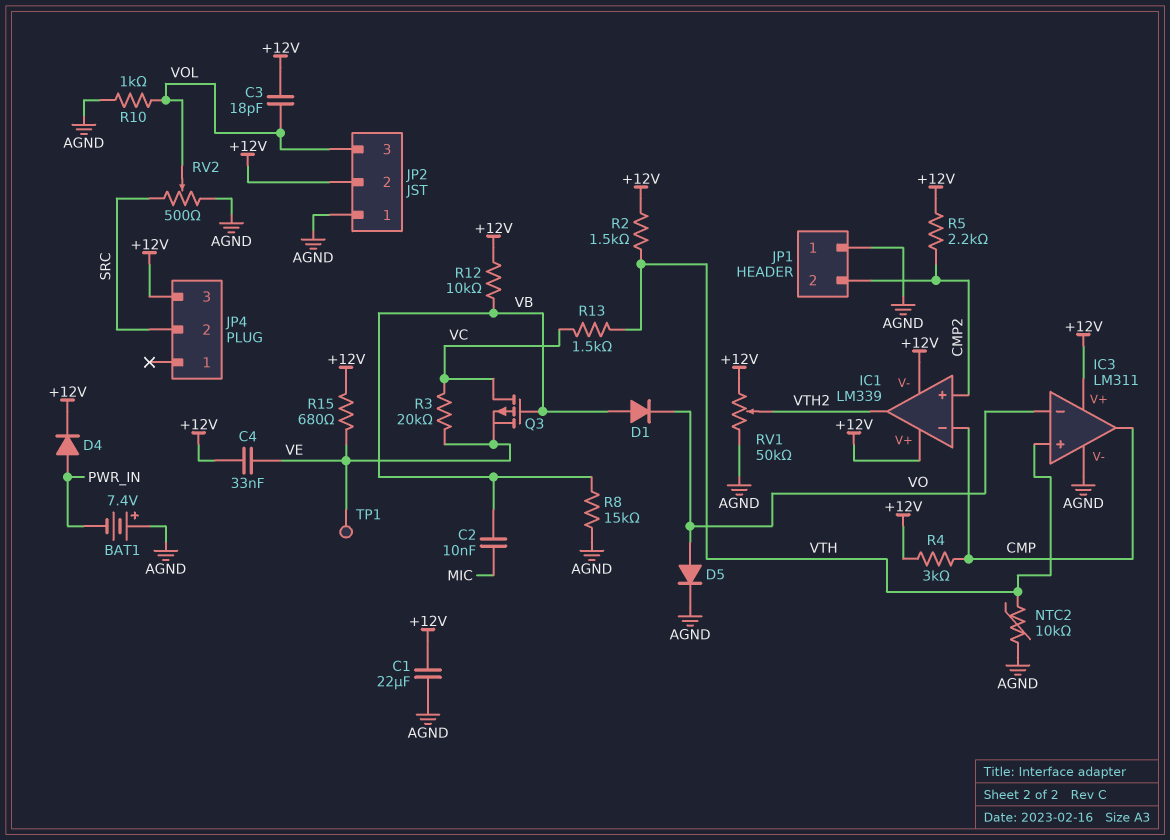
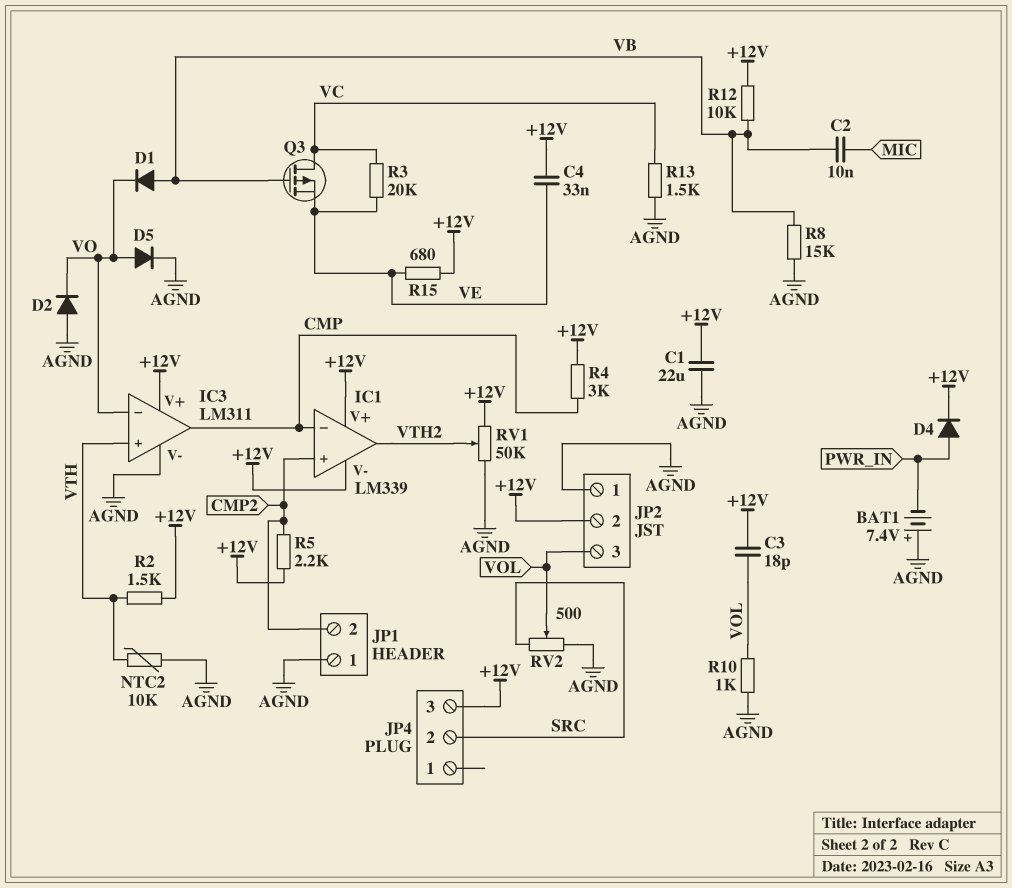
D2: none -> diode (A AGND, K VO)
R13: 1.5k (VC, VTH) -> 1.5k (AGND, VC)
TP1: test point (VE) -> none

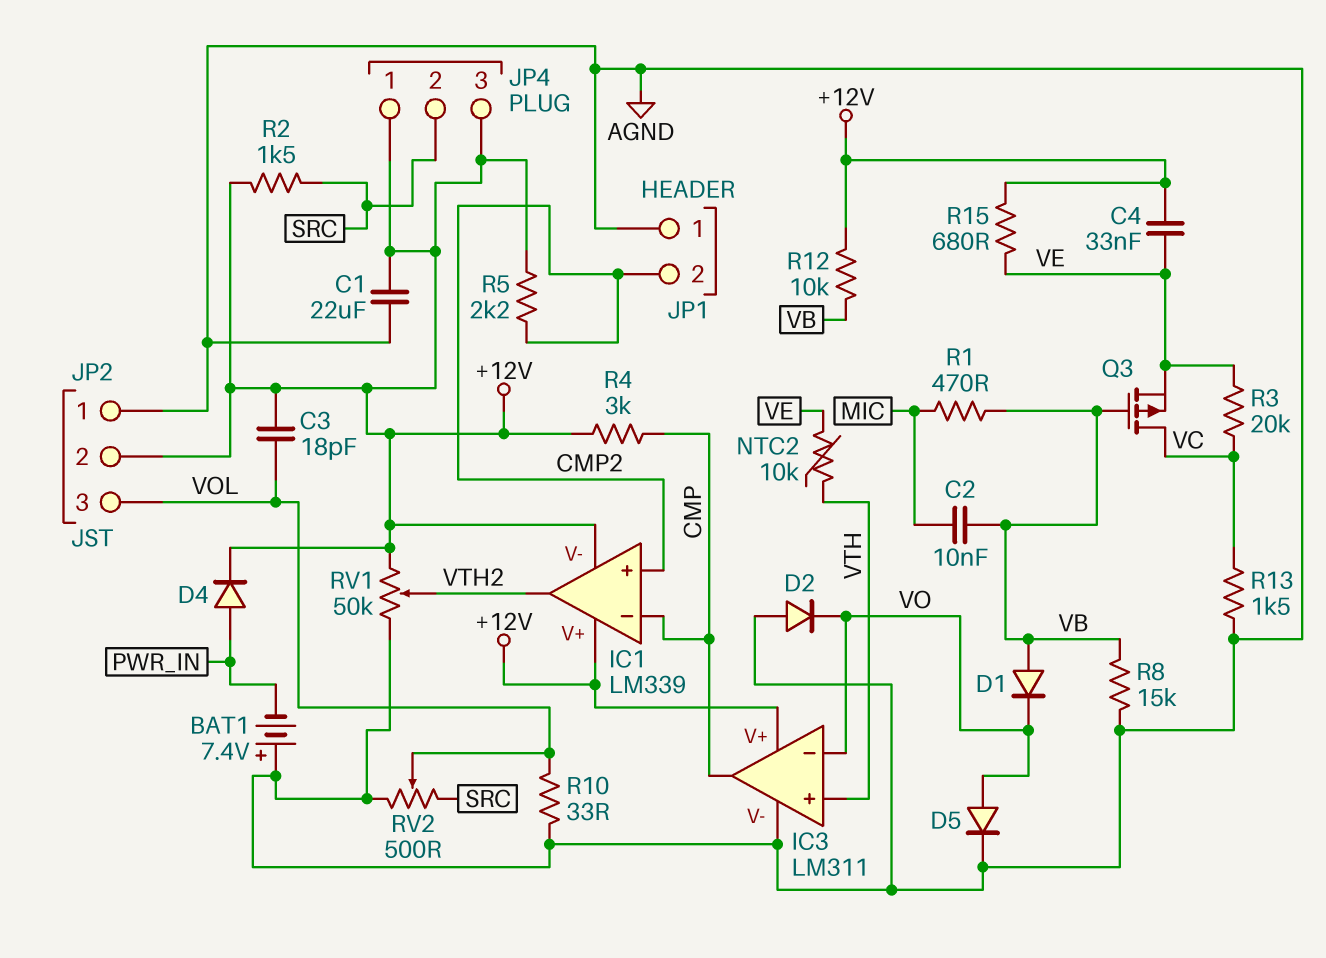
JP4 pin 1: none -> +12V
NTC2: 10k (AGND, VTH) -> 10k (VE, VTH)
R1: none -> 470 (MIC, VB)
R2: 1.5k (+12V, VTH) -> 1.5k (+12V, SRC)
R10: 1k (AGND, VOL) -> 33 (AGND, VOL)

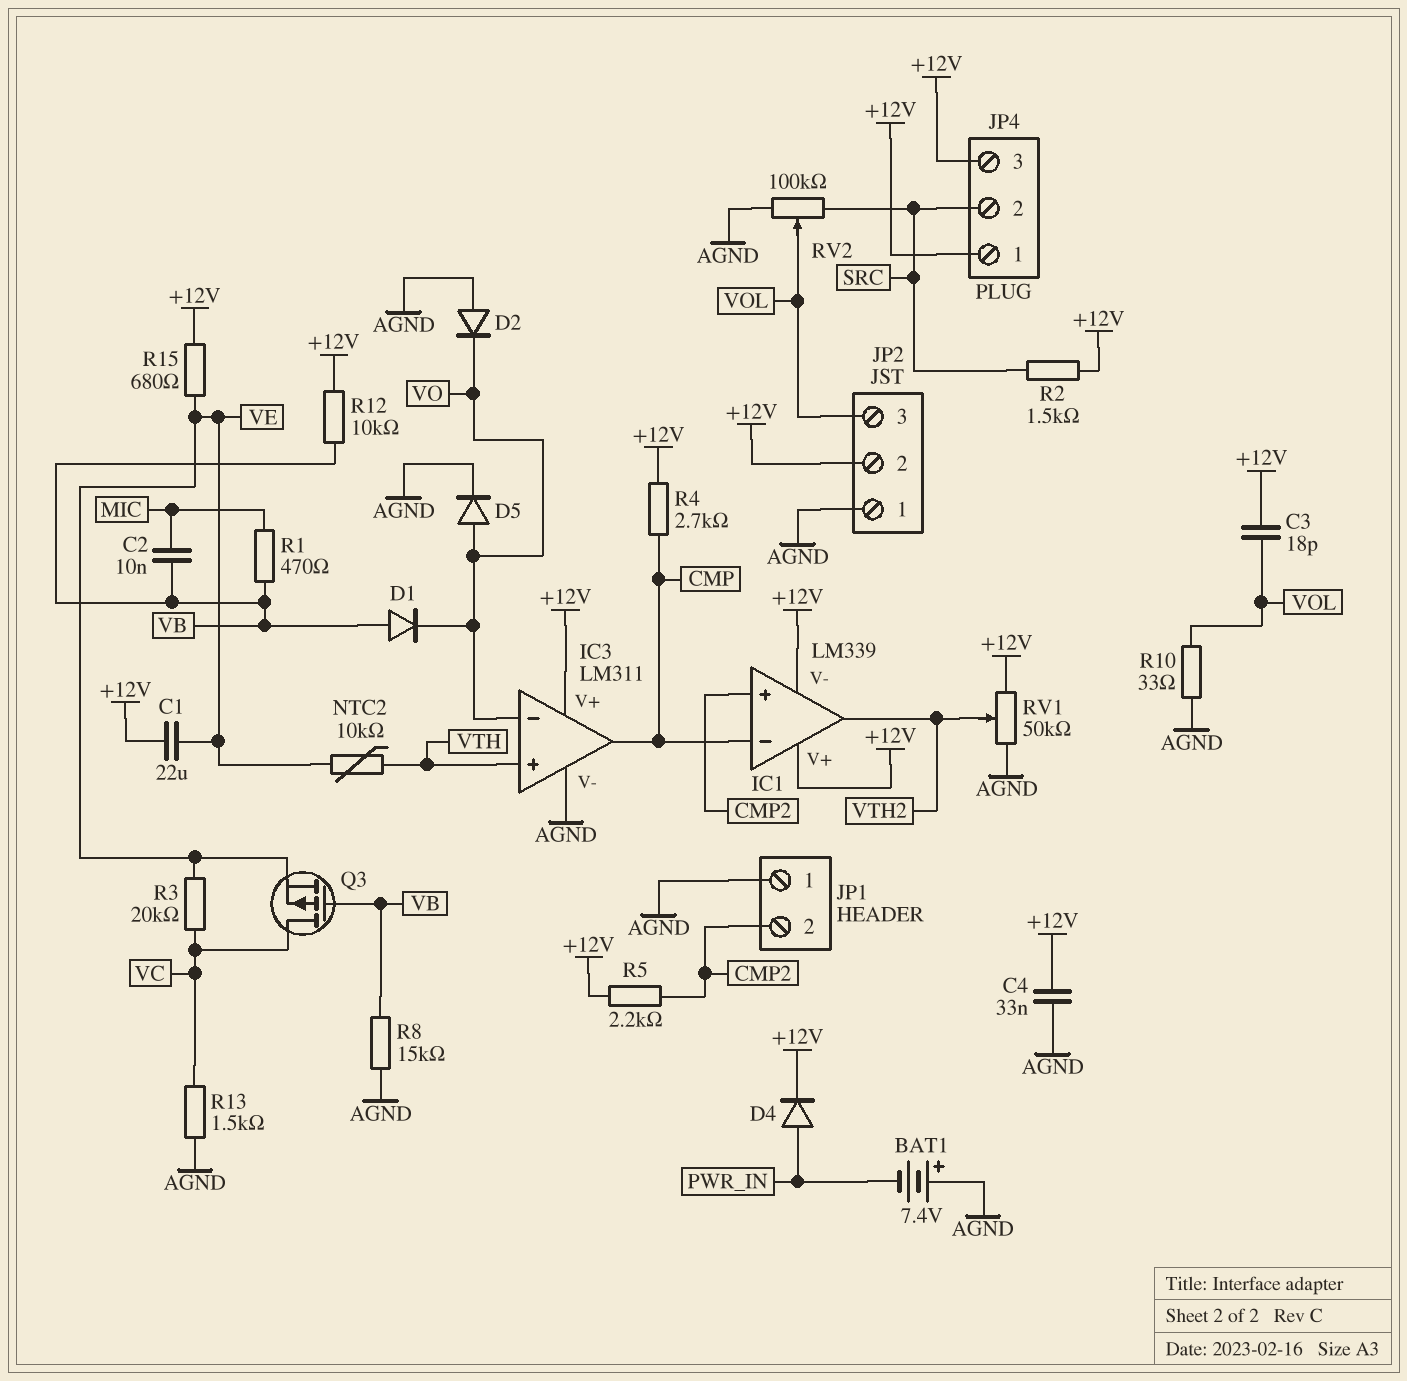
C1: 22uF (+12V, AGND) -> 22uF (+12V, VE)
C4: 33nF (+12V, VE) -> 33nF (+12V, AGND)
R4: 3k (+12V, CMP) -> 2.7k (+12V, CMP)
RV2: 500 (AGND, SRC, wiper VOL) -> 100k (AGND, SRC, wiper VOL)

